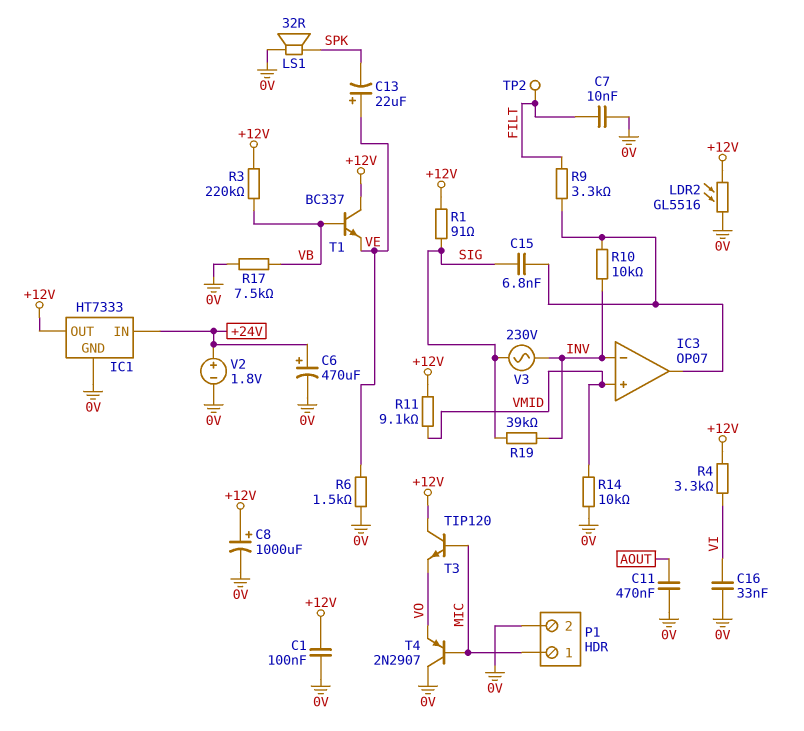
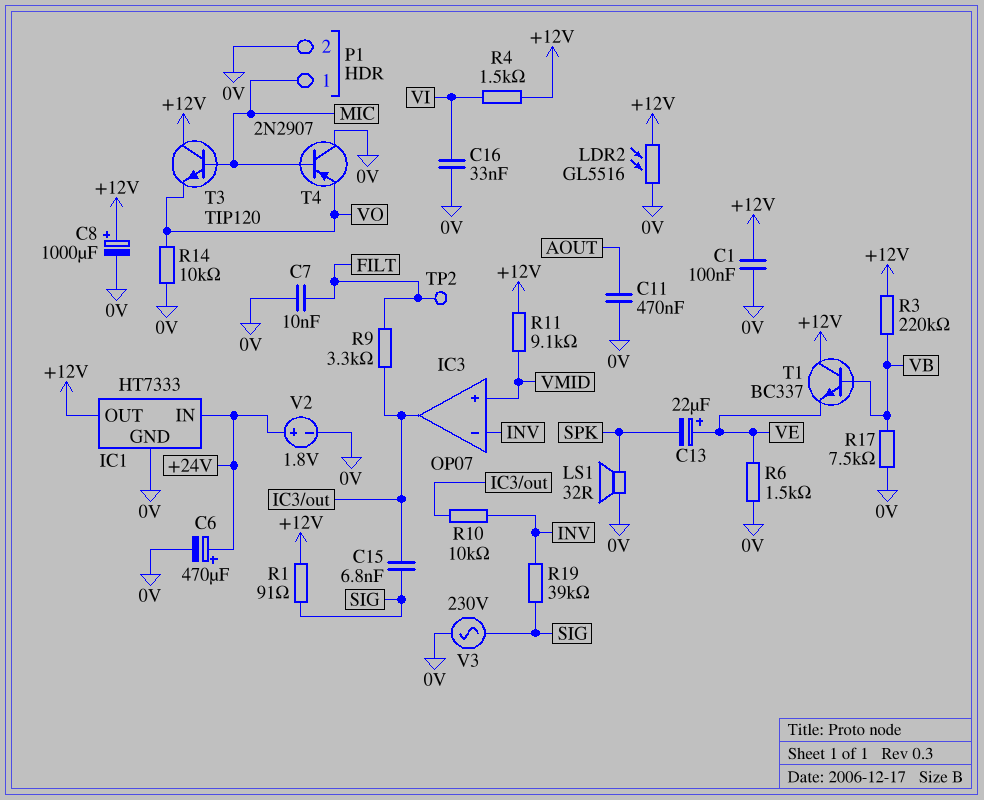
R4: 3.3k (+12V, VI) -> 1.5k (+12V, VI)
R14: 10k (0V, VMID) -> 10k (0V, VO)
V3: AC 230V (INV, SIG) -> AC 230V (0V, SIG)

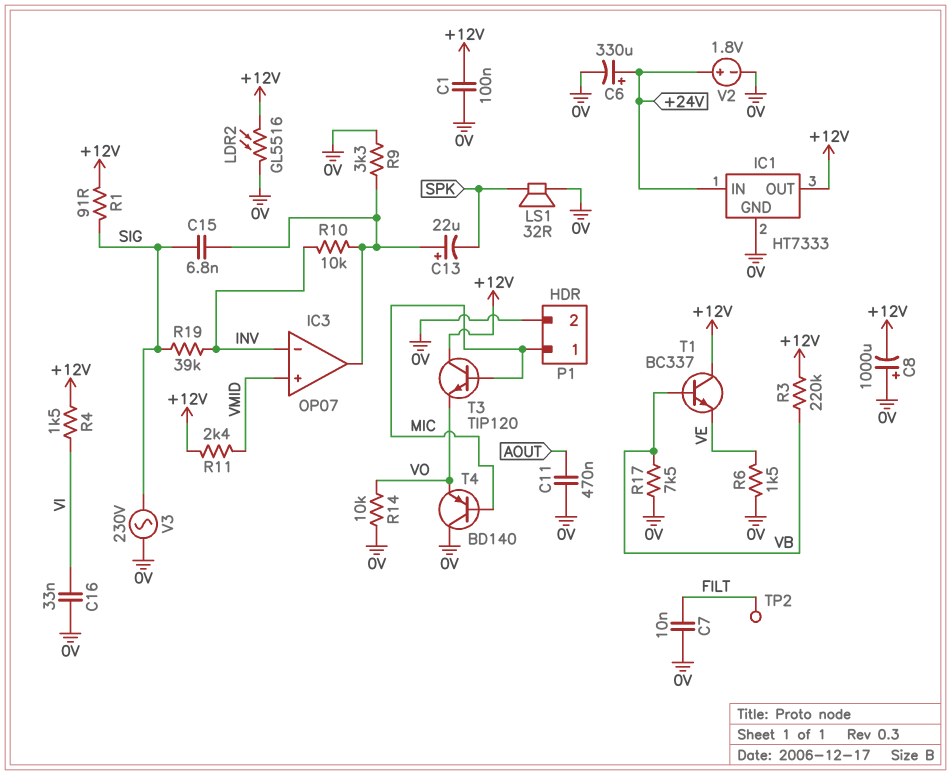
C6: 470uF (plus +24V, minus 0V) -> 330uF (plus +24V, minus 0V)
C8: 1000uF (plus +12V, minus 0V) -> 1000uF (plus 0V, minus +12V)
C13: 22uF (plus VE, minus SPK) -> 22uF (plus IC3/out, minus SPK)
R9: 3.3k (FILT, IC3/out) -> 3.3k (0V, IC3/out)
R11: 9.1k (+12V, VMID) -> 2.4k (+12V, VMID)
T4: PNP 2N2907 (B MIC, C 0V, E VO) -> PNP BD140 (B MIC, C 0V, E VO)

